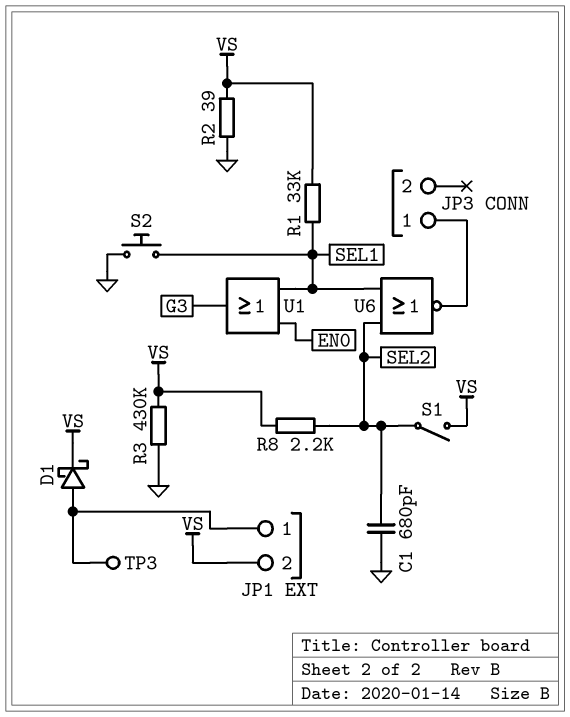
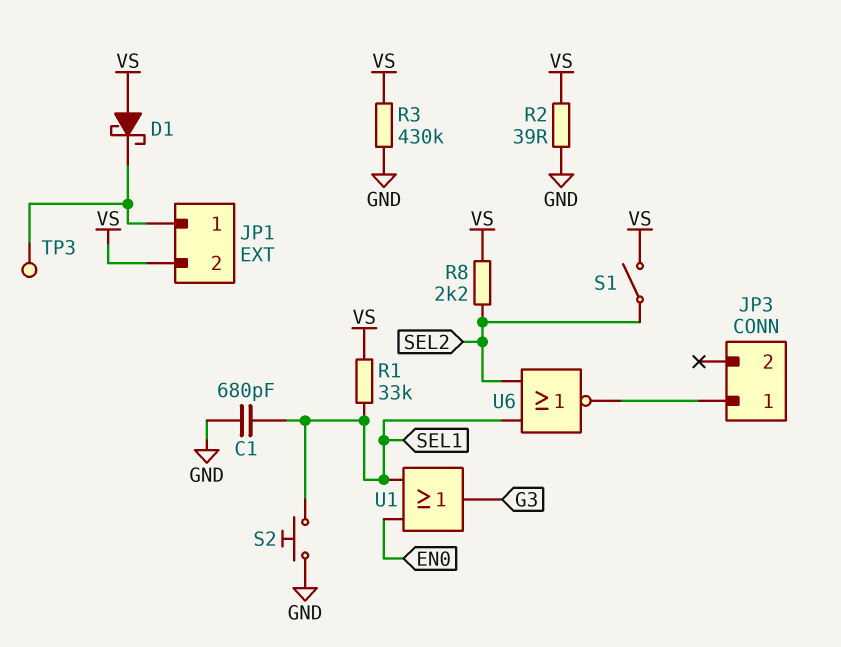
C1: 680pF (GND, SEL2) -> 680pF (GND, SEL1)
D1: schottky (A JP1/1, K VS) -> schottky (A VS, K JP1/1)

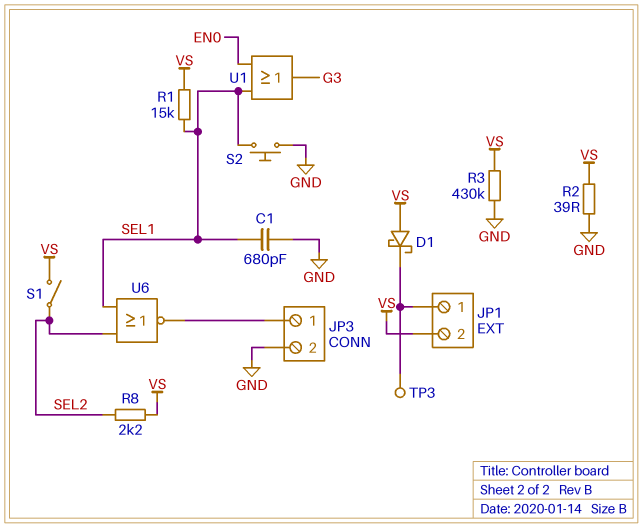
JP3 pin 2: none -> GND
R1: 33k (SEL1, VS) -> 15k (SEL1, VS)

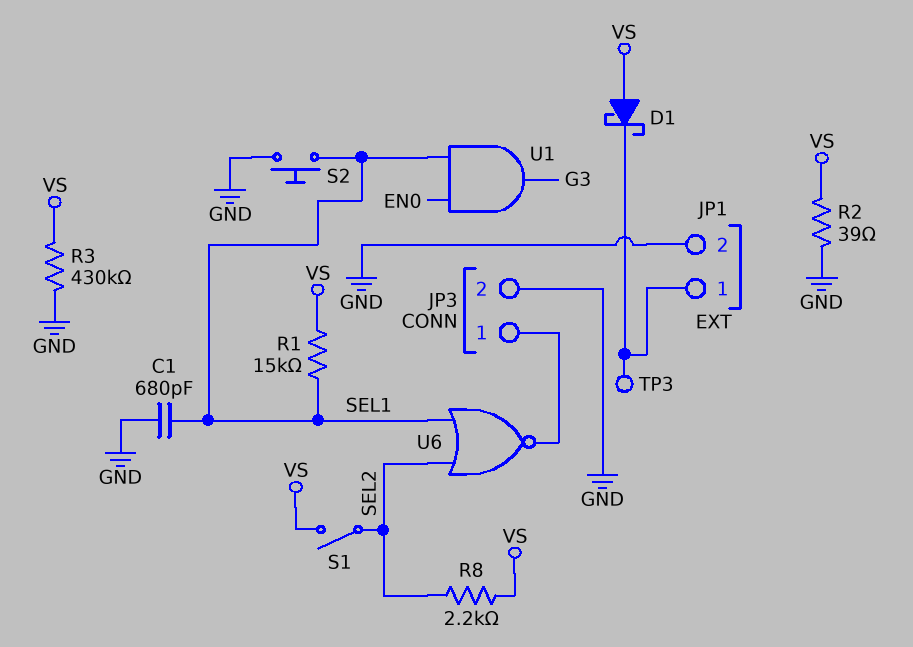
JP1 pin 2: VS -> GND
U1: OR (in EN0, in SEL1, out G3) -> AND (in EN0, in SEL1, out G3)

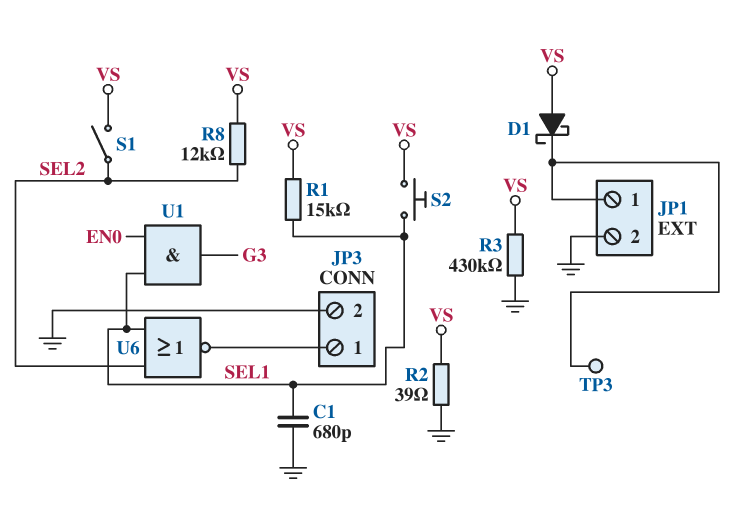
R8: 2.2k (SEL2, VS) -> 12k (SEL2, VS)
S2: button (GND, SEL1) -> button (SEL1, VS)

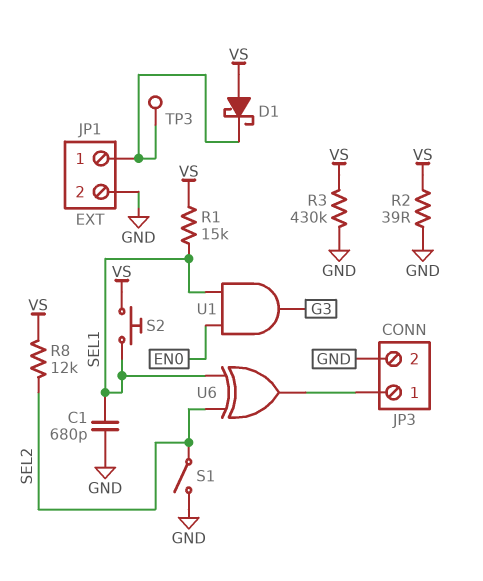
S1: switch (SEL2, VS) -> switch (GND, SEL2)
U6: NOR (in SEL1, in SEL2, out JP3/1) -> XOR (in SEL1, in SEL2, out JP3/1)

